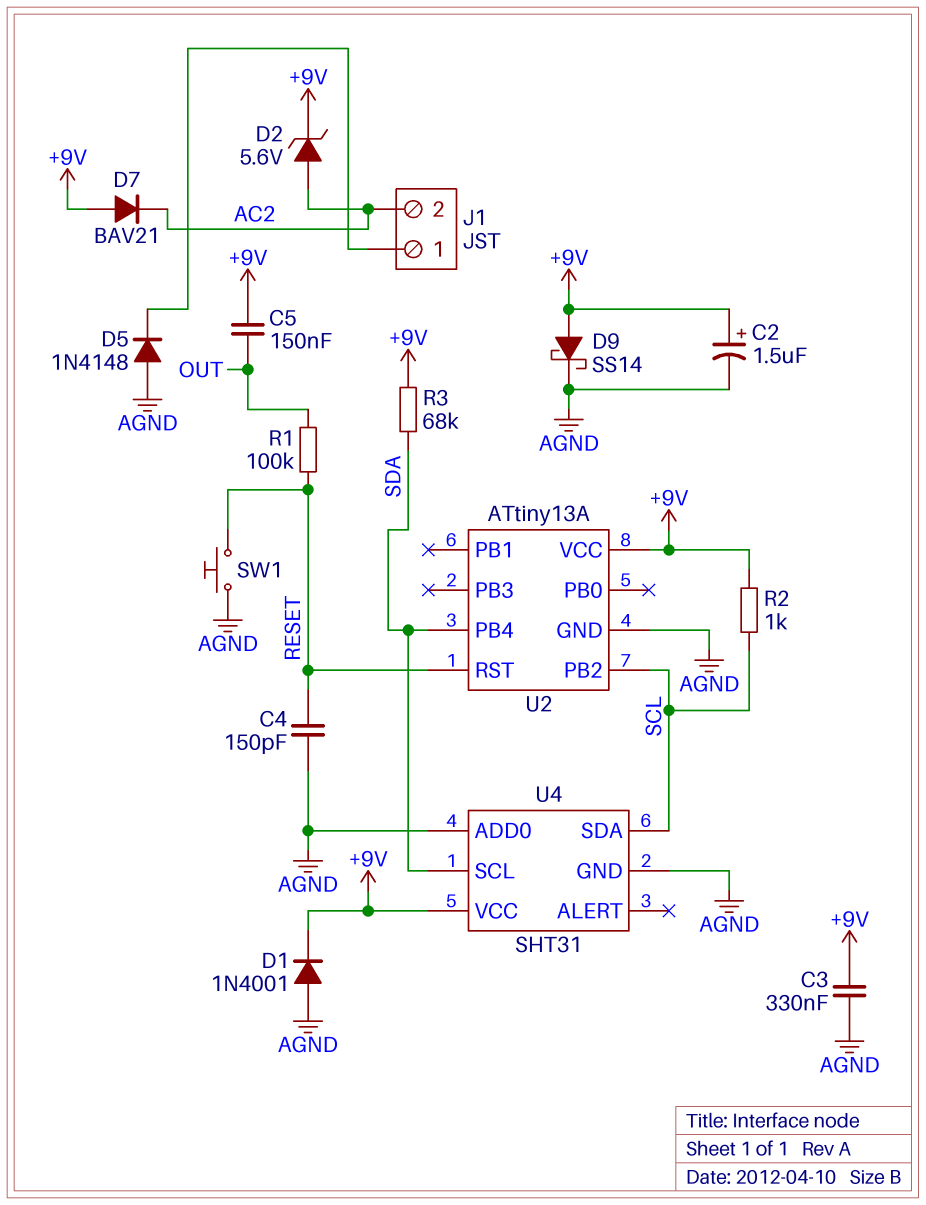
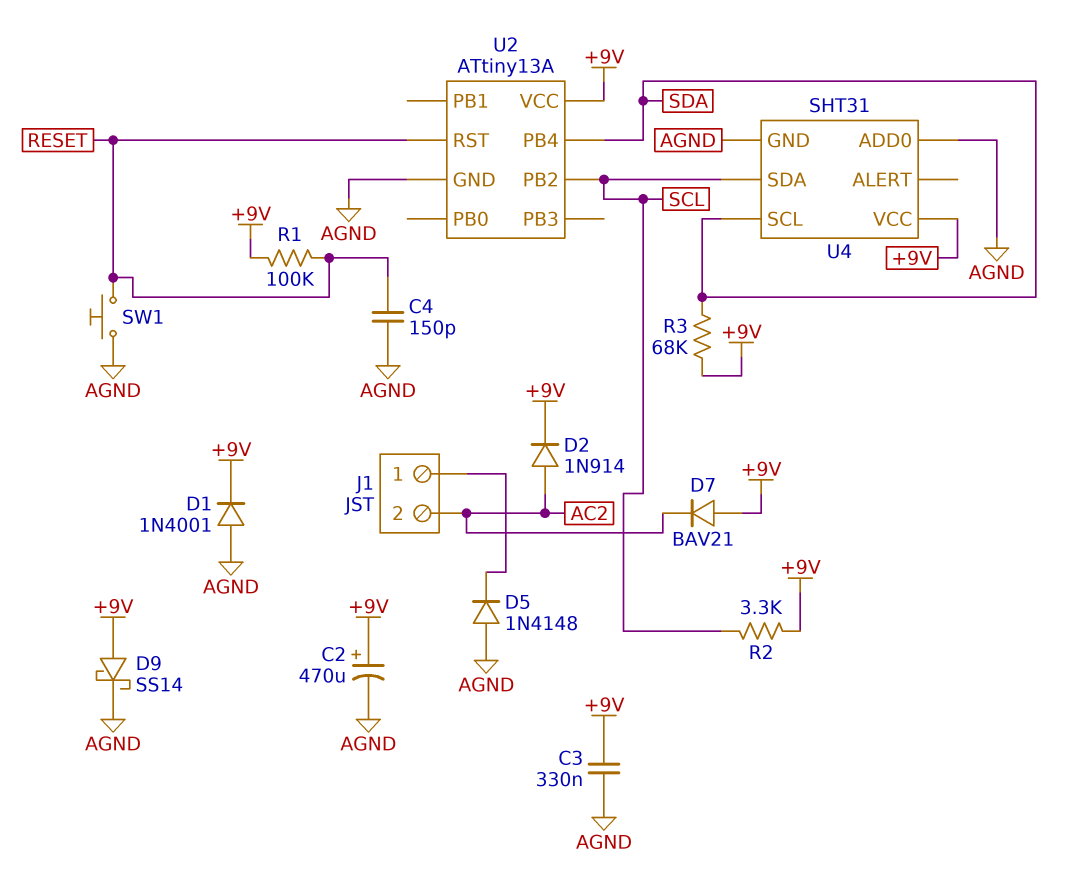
C2: 1.5uF (plus +9V, minus AGND) -> 470uF (plus +9V, minus AGND)
C5: 150nF (+9V, OUT) -> none
D2: zener 5.6V (A AC2, K +9V) -> diode 1N914 (A AC2, K +9V)
R1: 100k (OUT, RESET) -> 100k (+9V, RESET)
R2: 1k (+9V, SCL) -> 3.3k (+9V, SCL)

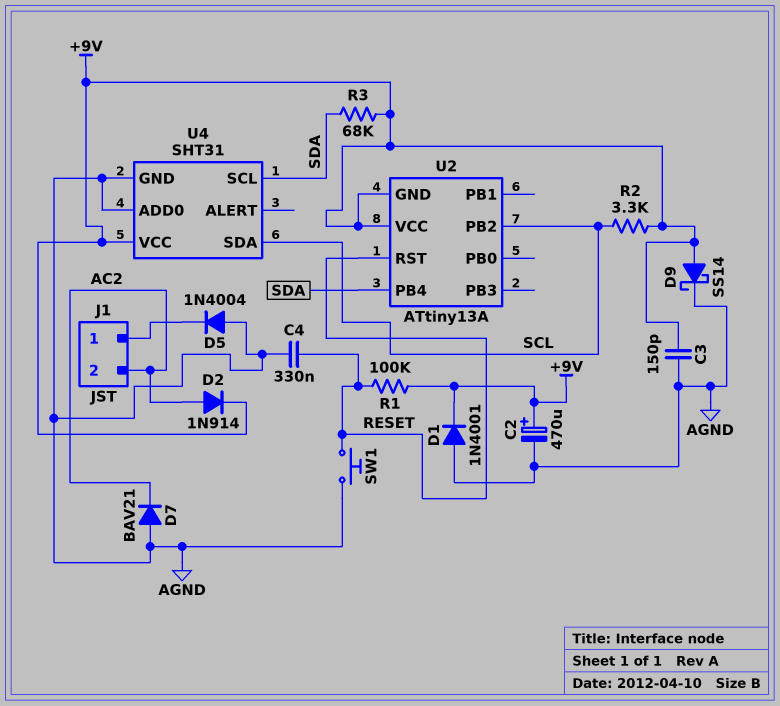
C3: 330nF (+9V, AGND) -> 150pF (+9V, AGND)
C4: 150pF (AGND, RESET) -> 330nF (AGND, RESET)
D5: diode 1N4148 (A AGND, K J1/1) -> diode 1N4004 (A AGND, K J1/1)
D7: diode BAV21 (A +9V, K AC2) -> diode BAV21 (A AGND, K AC2)
U2 pin GND: AGND -> +9V

